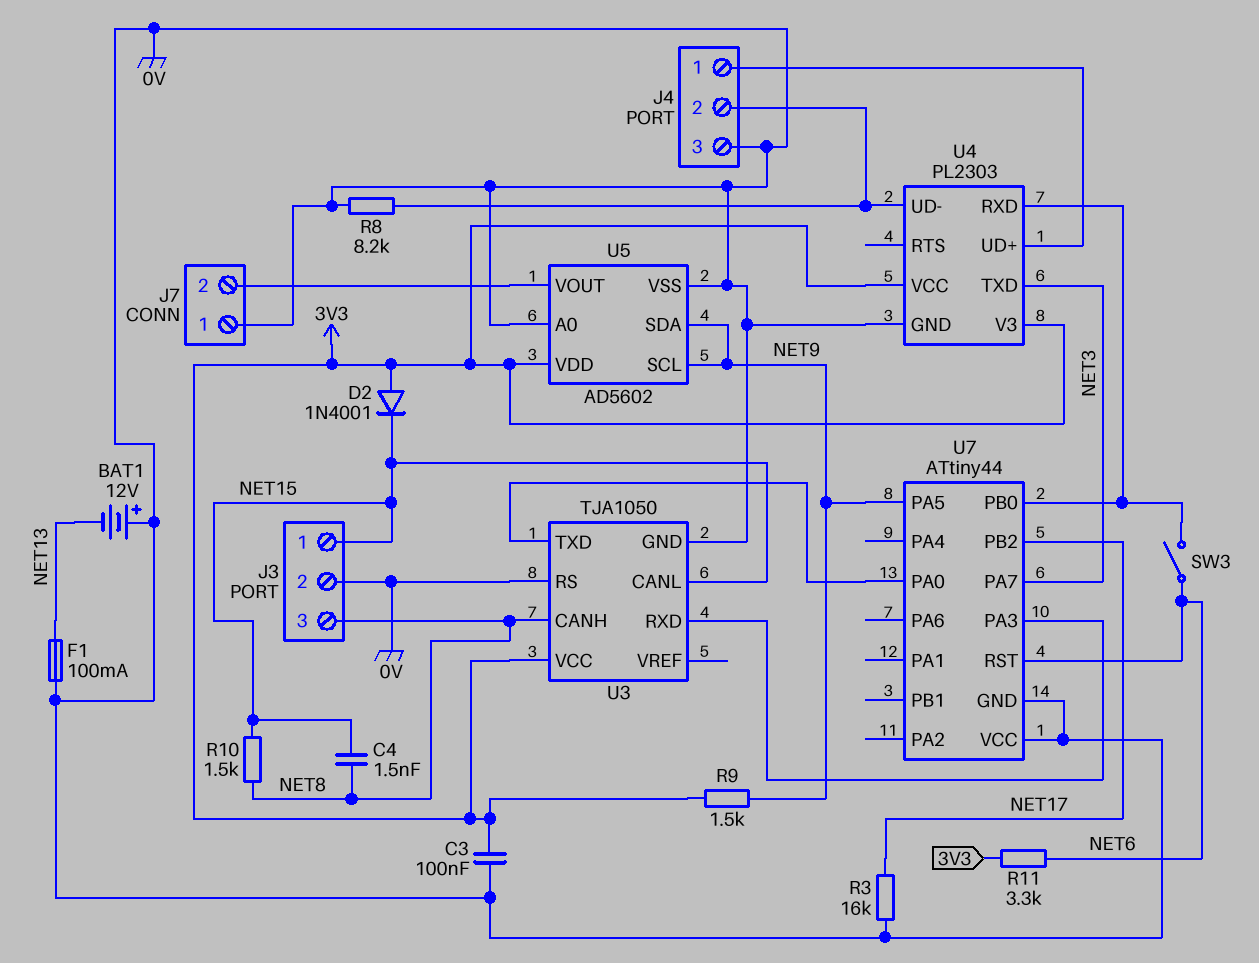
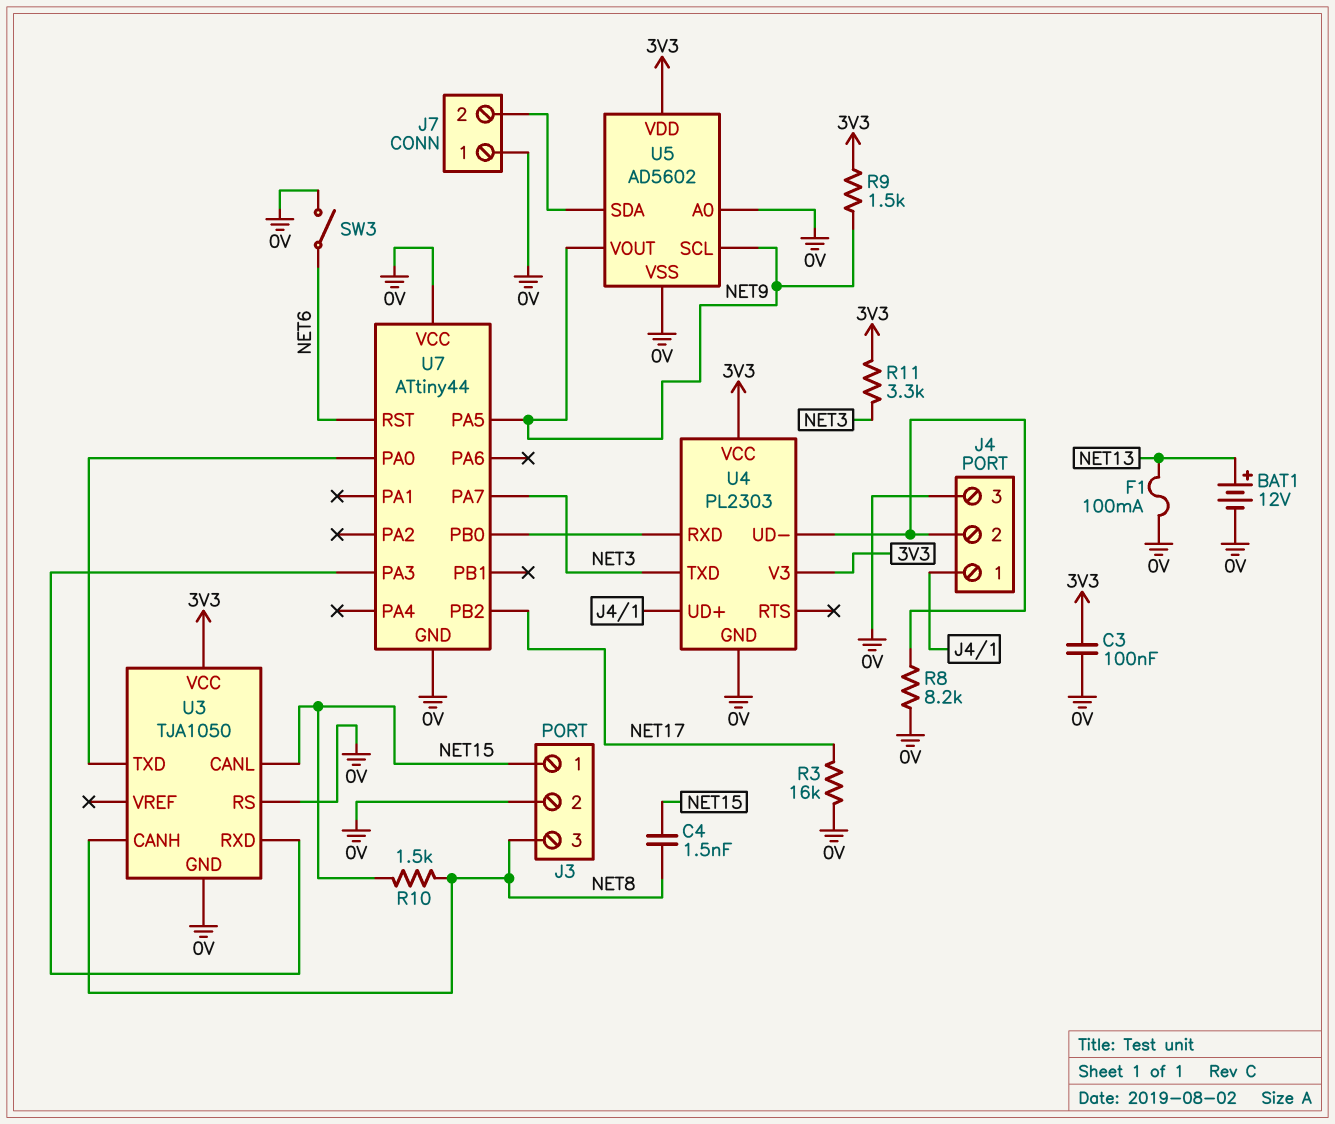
BAT1: 12V (plus 0V, minus NET13) -> 12V (plus NET13, minus 0V)
D2: diode 1N4001 (A 3V3, K NET15) -> none
R11: 3.3k (3V3, NET6) -> 3.3k (3V3, NET3)
SW3: switch (NET6, U4/RXD) -> switch (0V, NET6)
U5 pin SDA: NET9 -> J7/2
U5 pin VOUT: J7/2 -> NET9

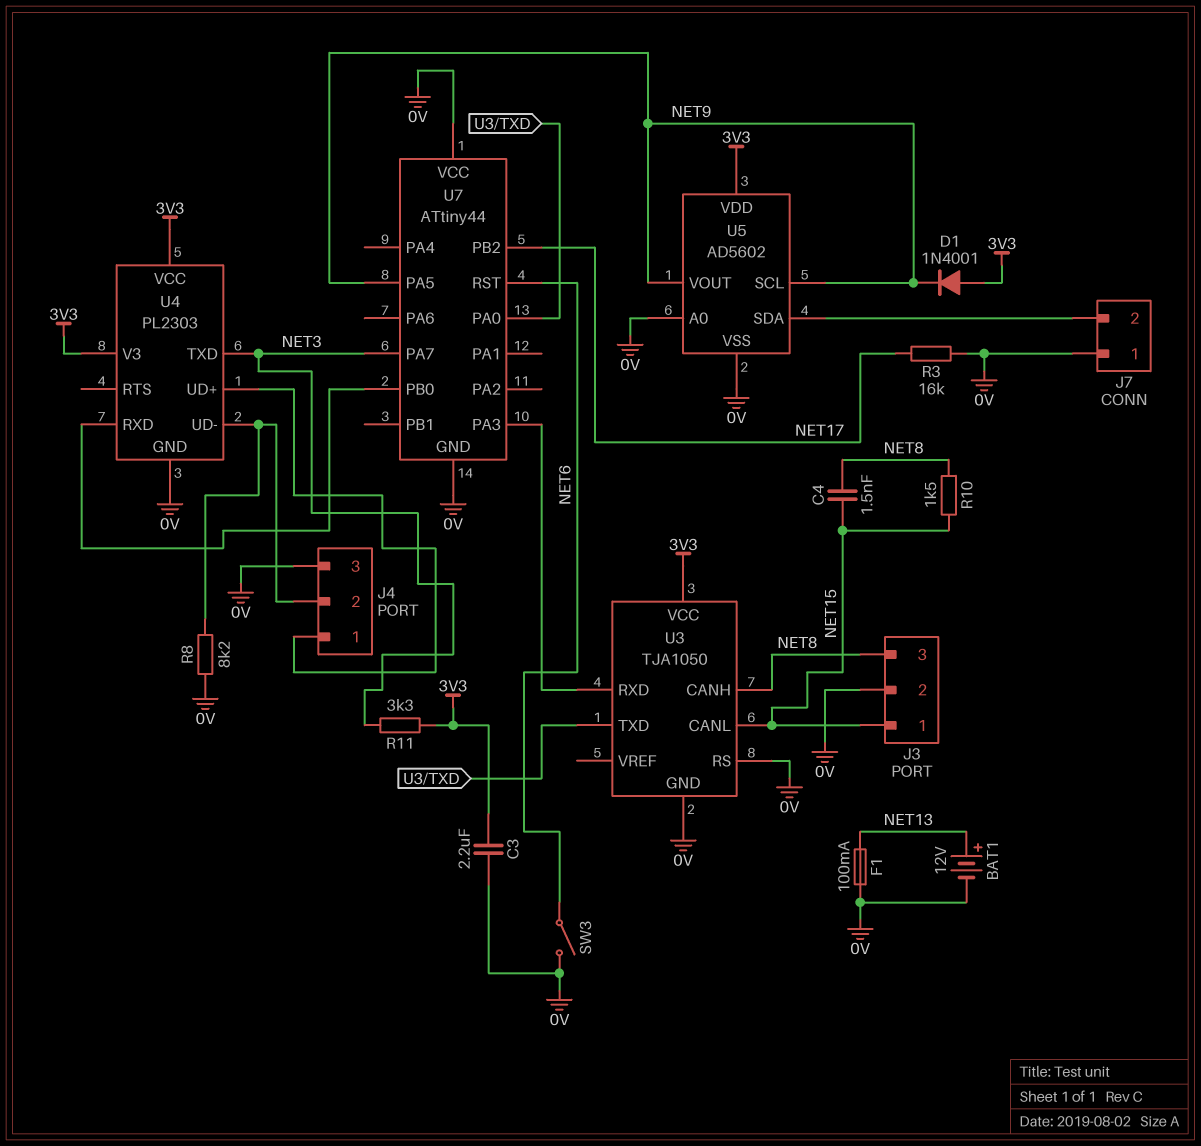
C3: 100nF (0V, 3V3) -> 2.2uF (0V, 3V3)
D1: none -> diode 1N4001 (A 3V3, K NET9)
R9: 1.5k (3V3, NET9) -> none

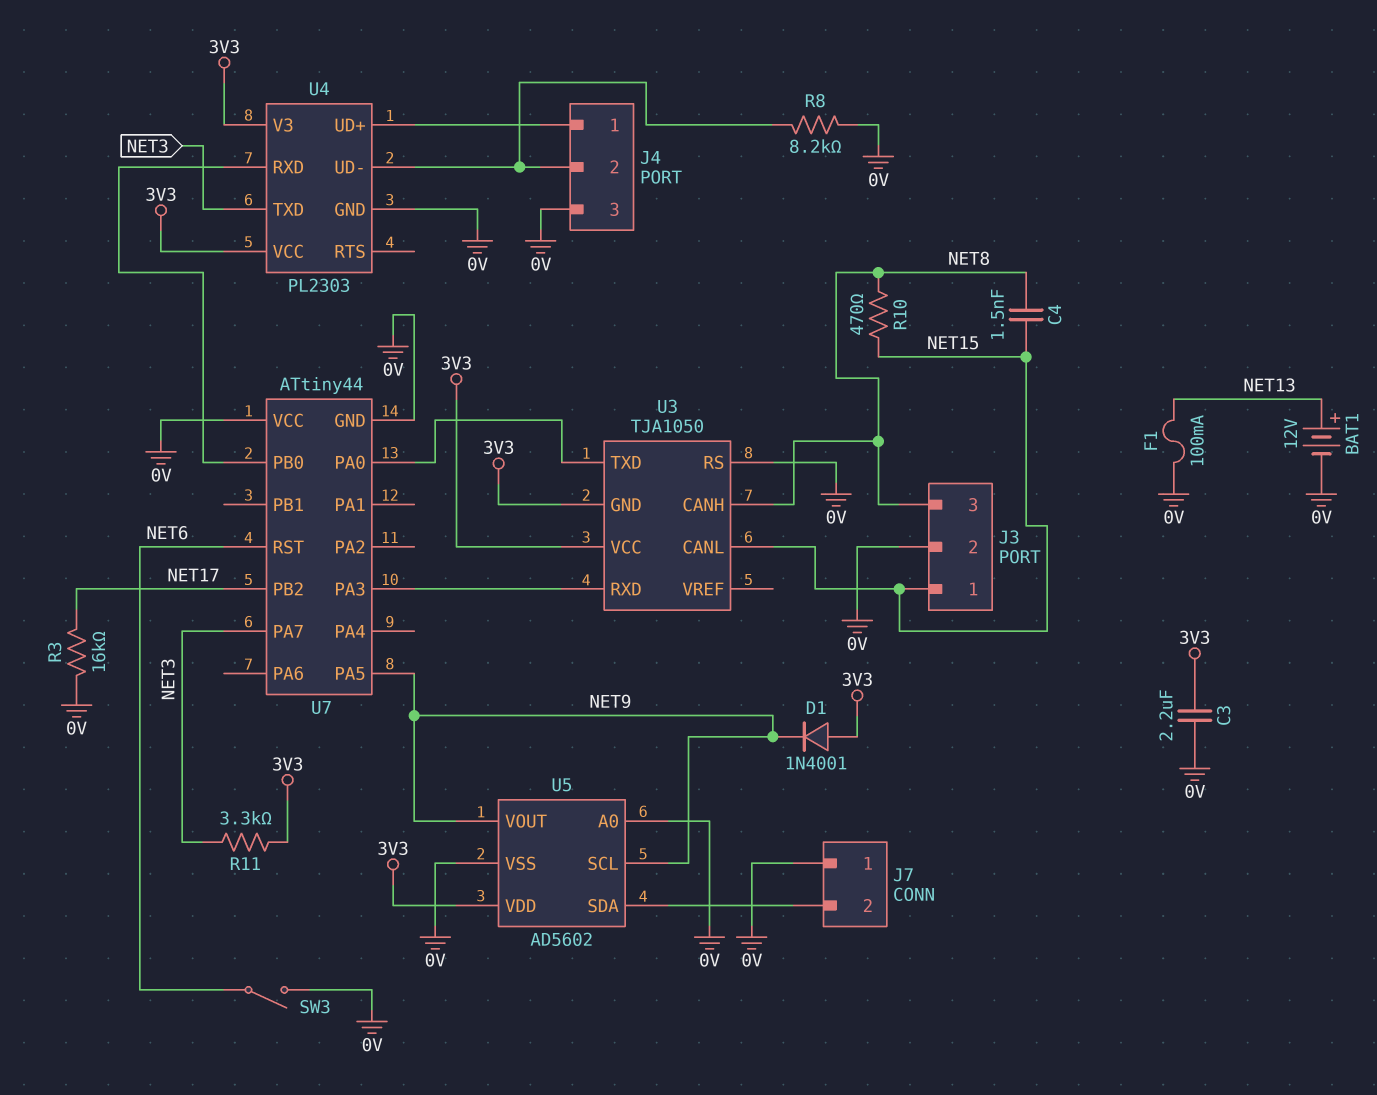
R10: 1.5k (NET8, NET15) -> 470 (NET8, NET15)
U3 pin GND: 0V -> 3V3

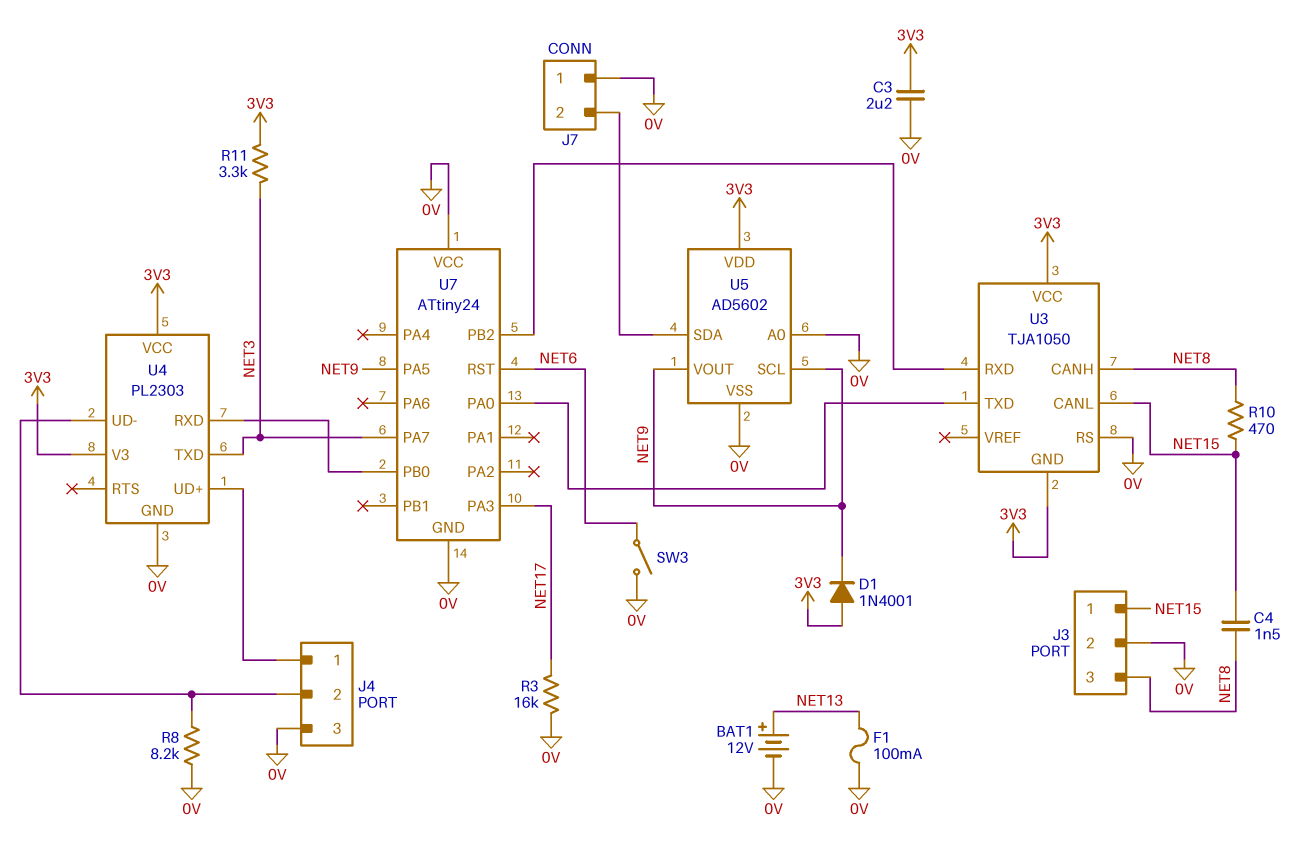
U7: ATtiny44 -> ATtiny24
U7 pin PA3: U3/RXD -> NET17
U7 pin PB2: NET17 -> U3/RXD

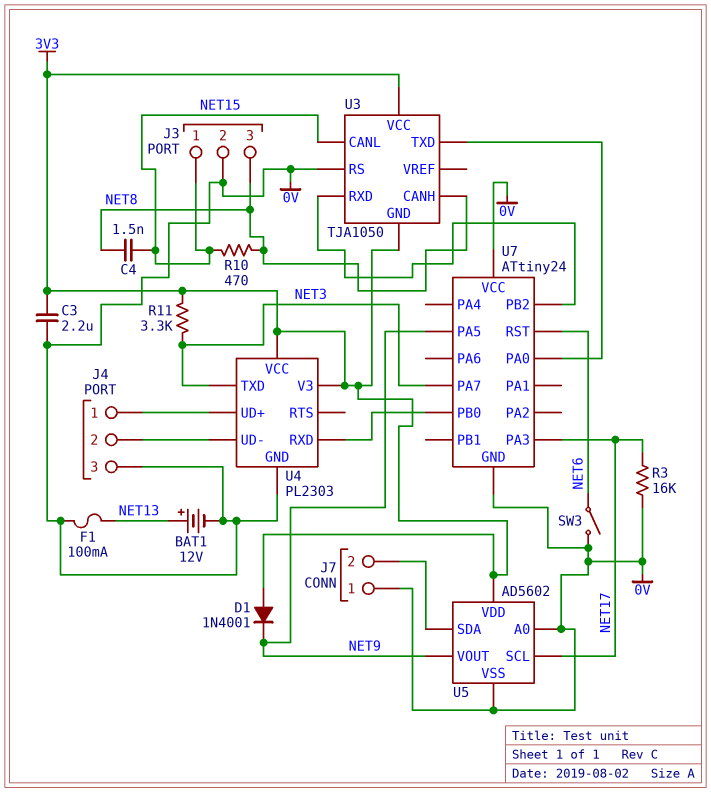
R8: 8.2k (0V, J4/2) -> none
U5 pin SCL: NET9 -> NET17

